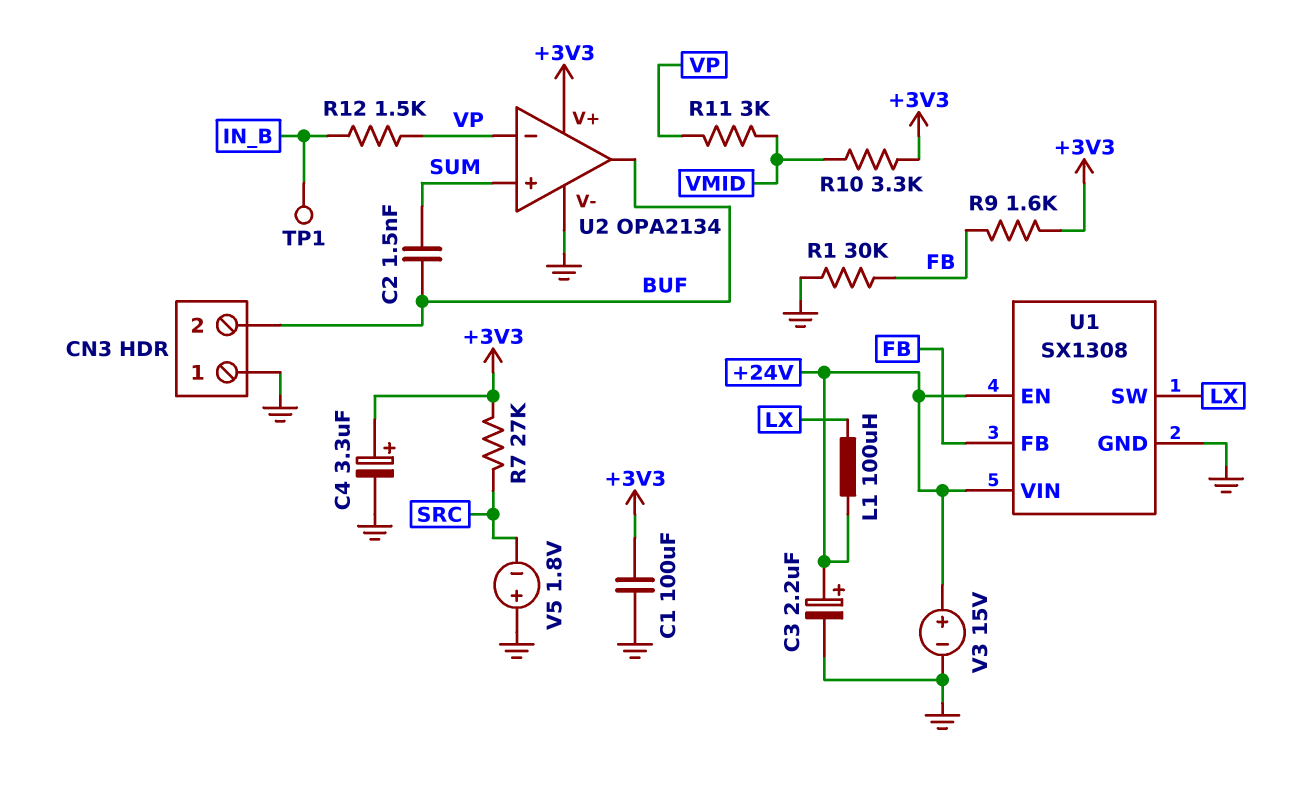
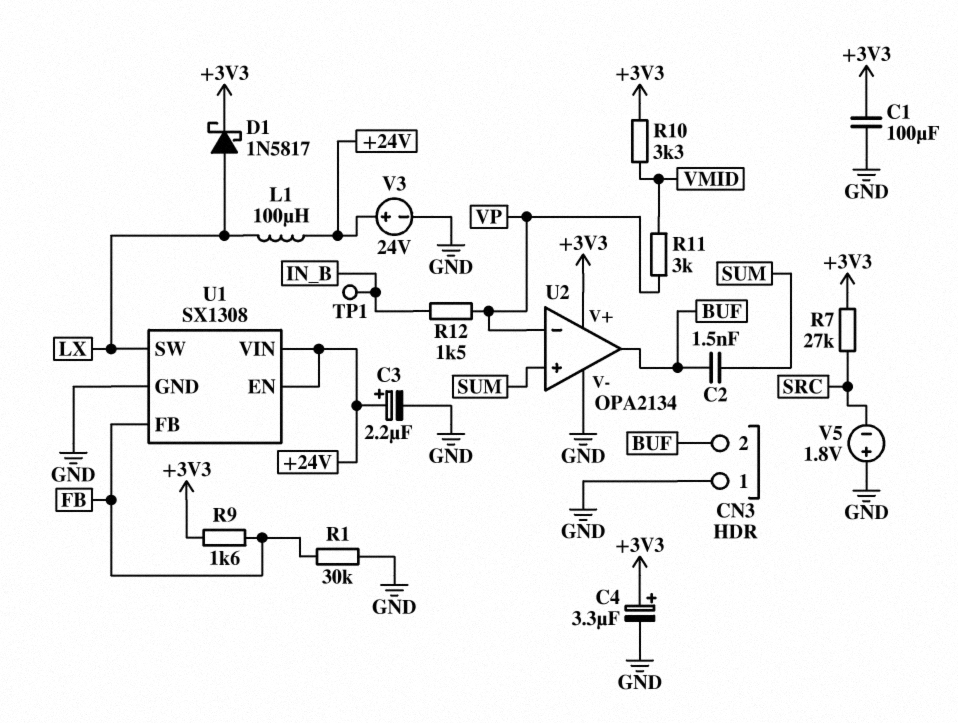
D1: none -> schottky 1N5817 (A LX, K +3V3)
V3: 15V (plus +24V, minus GND) -> 24V (plus +24V, minus GND)

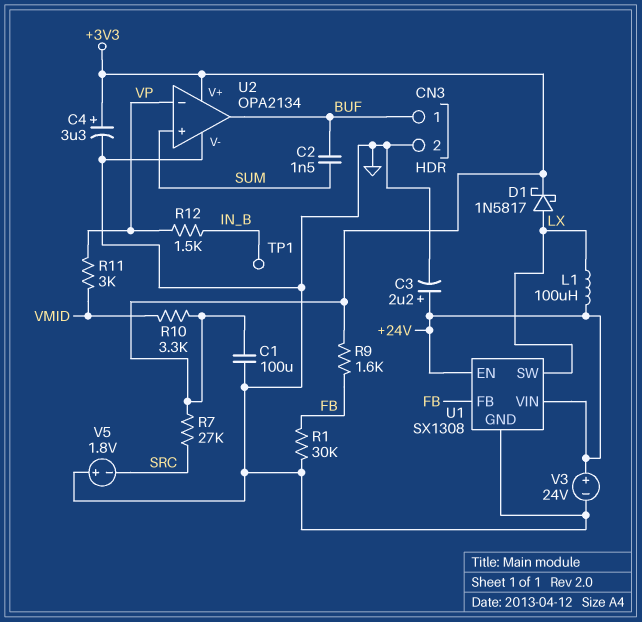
CN3 pin 1: GND -> BUF
CN3 pin 2: BUF -> GND

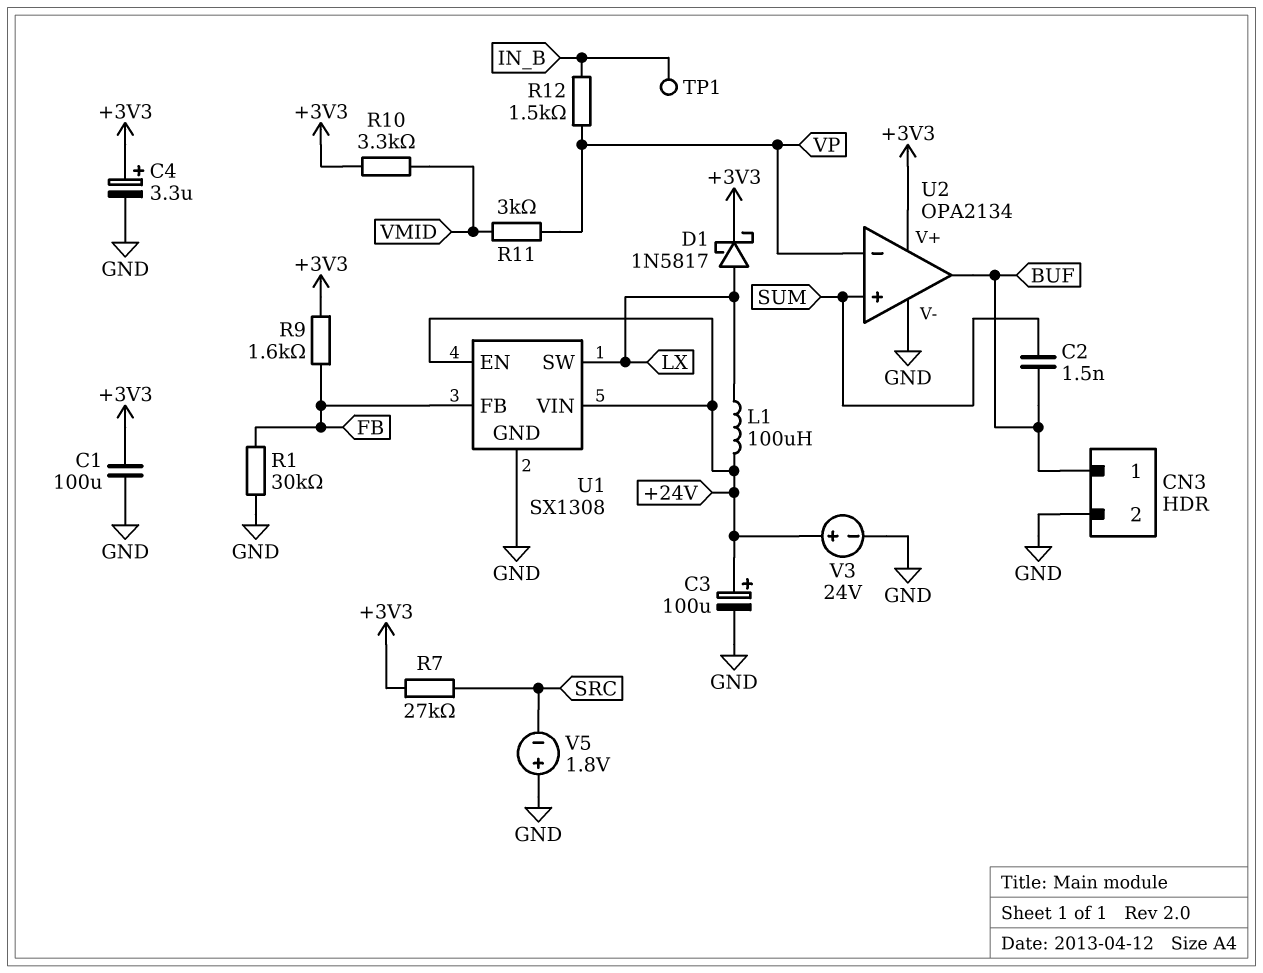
C3: 2.2uF (plus +24V, minus GND) -> 100uF (plus +24V, minus GND)

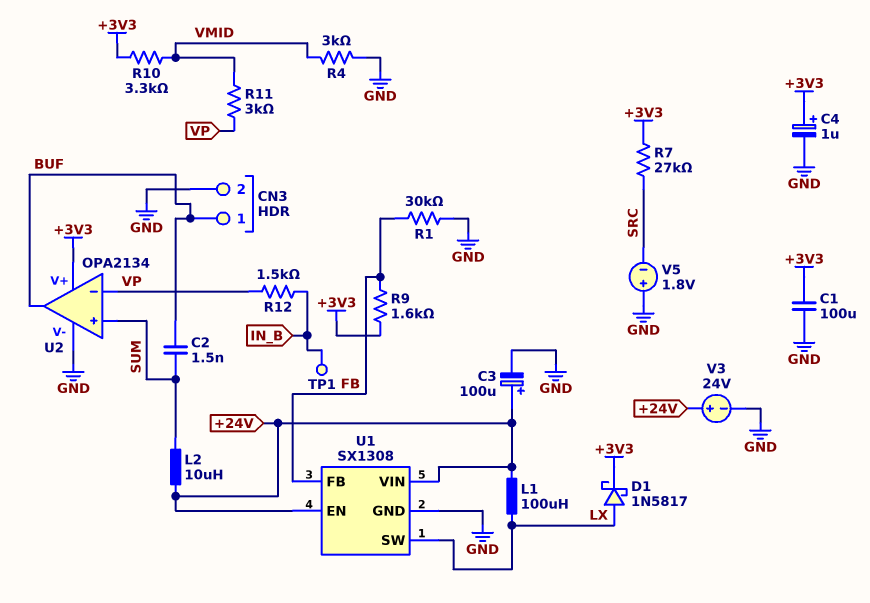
C4: 3.3uF (plus +3V3, minus GND) -> 1uF (plus +3V3, minus GND)
L2: none -> 10uH (+24V, SUM)
R4: none -> 3k (GND, VMID)

